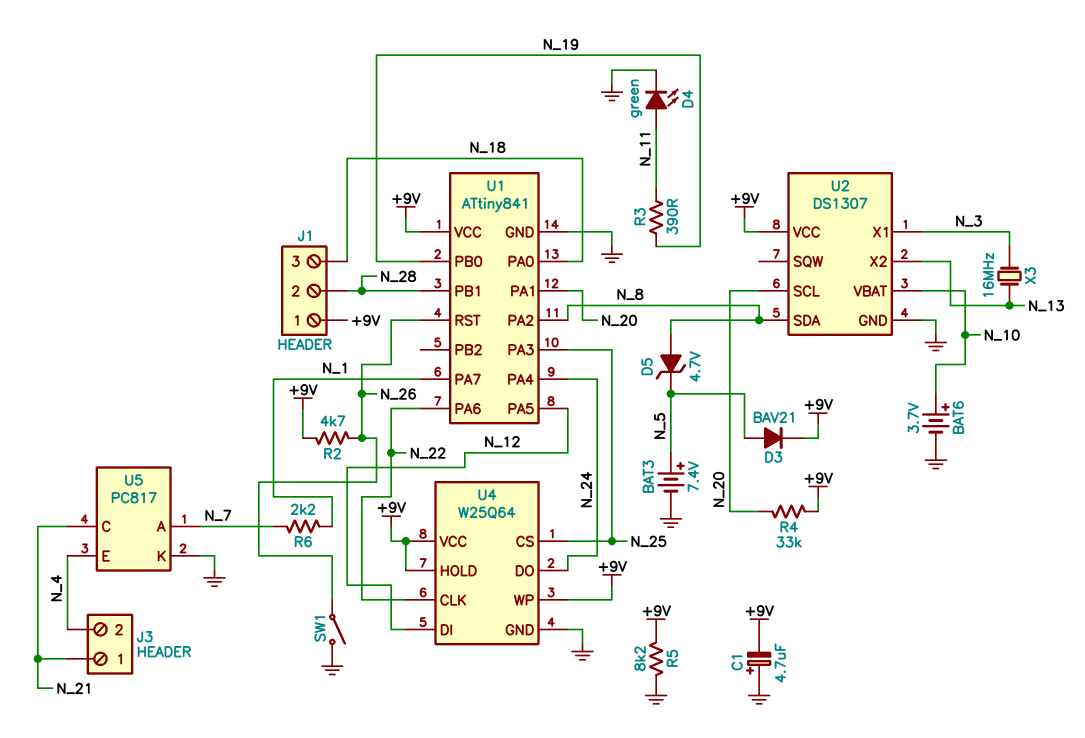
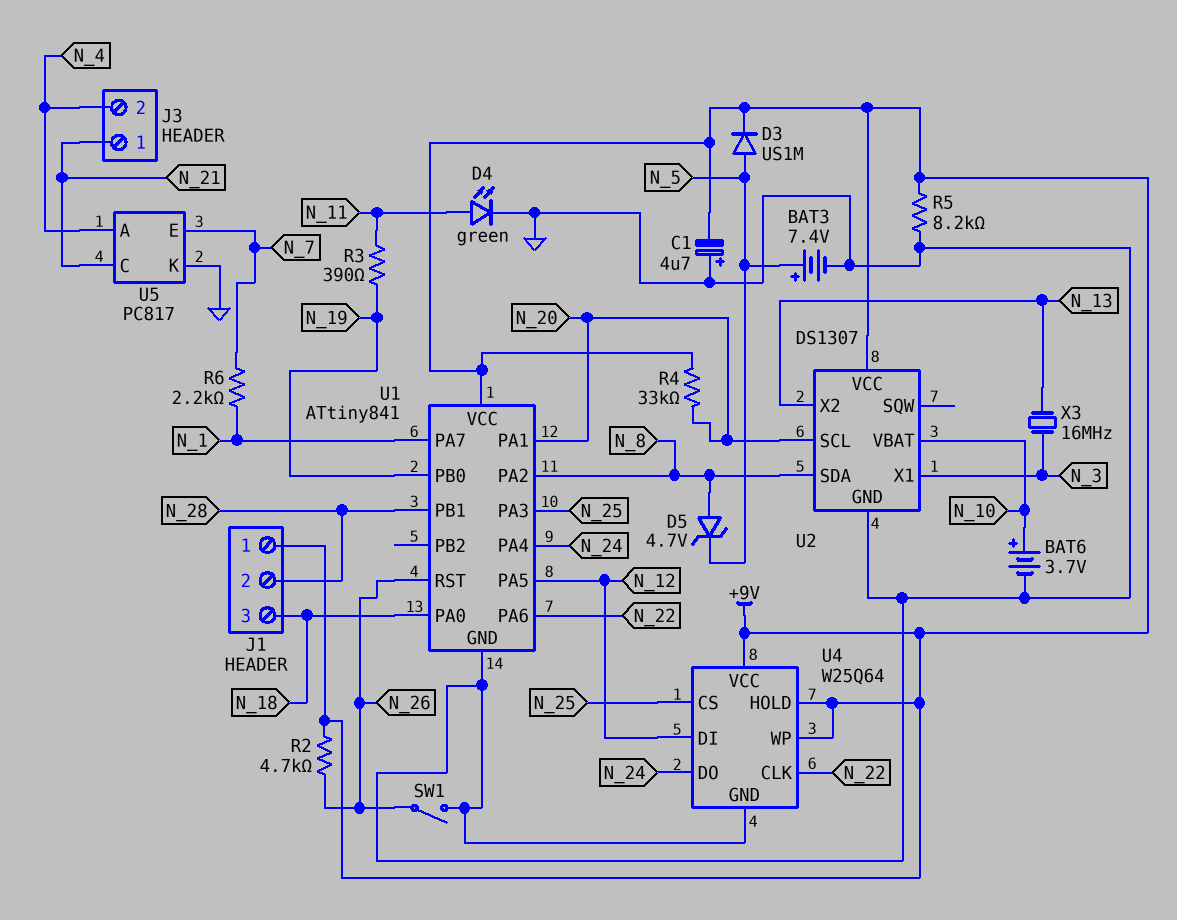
D3: diode BAV21 (A N_5, K +9V) -> diode US1M (A N_5, K +9V)
U5 pin A: N_7 -> N_4
U5 pin E: N_4 -> N_7

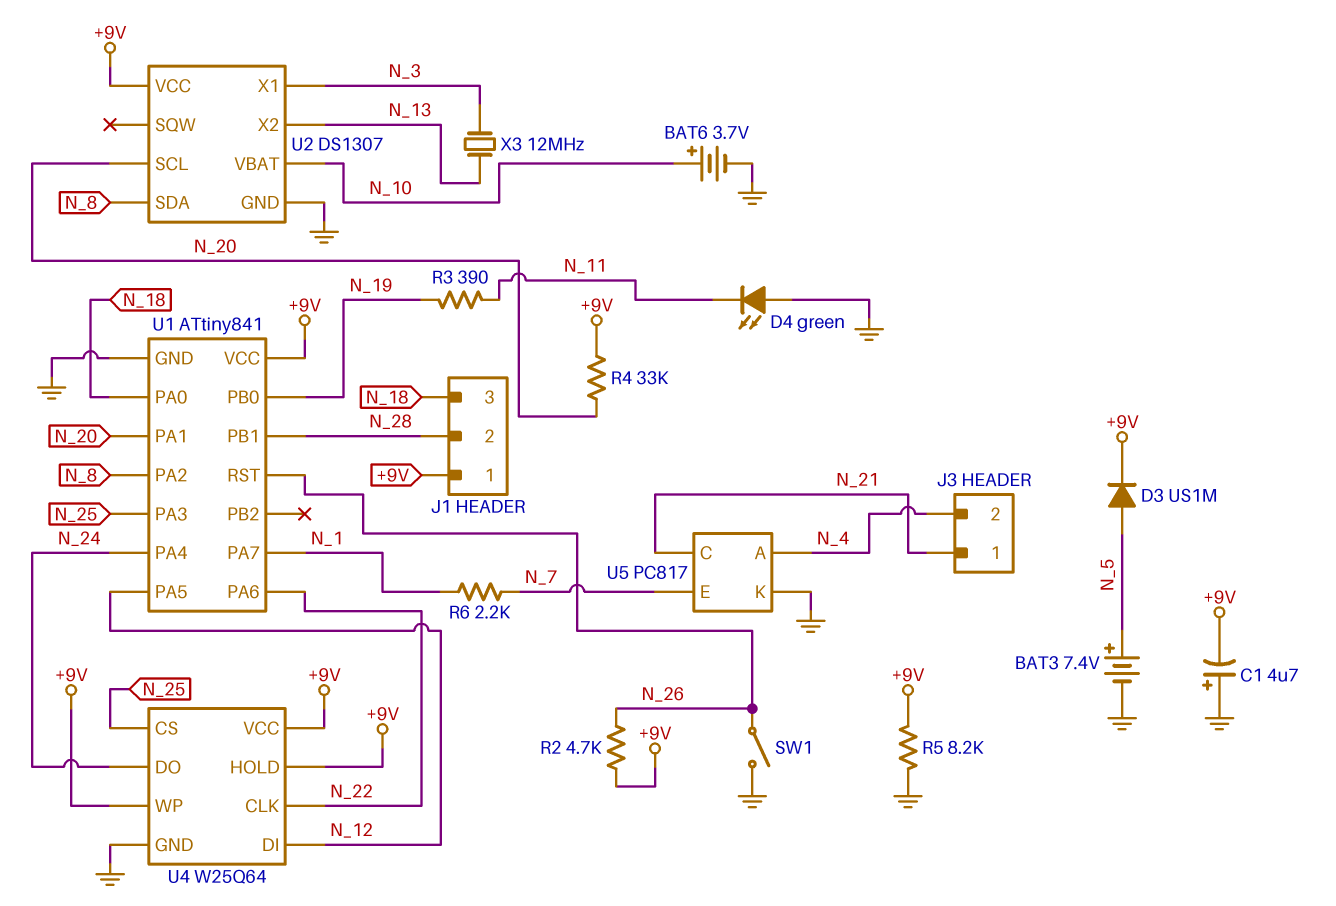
D4: LED green (A N_11, K GND) -> LED green (A GND, K N_11)
D5: zener 4.7V (A N_8, K N_5) -> none
X3: 16MHz (N_3, N_13) -> 12MHz (N_3, N_13)

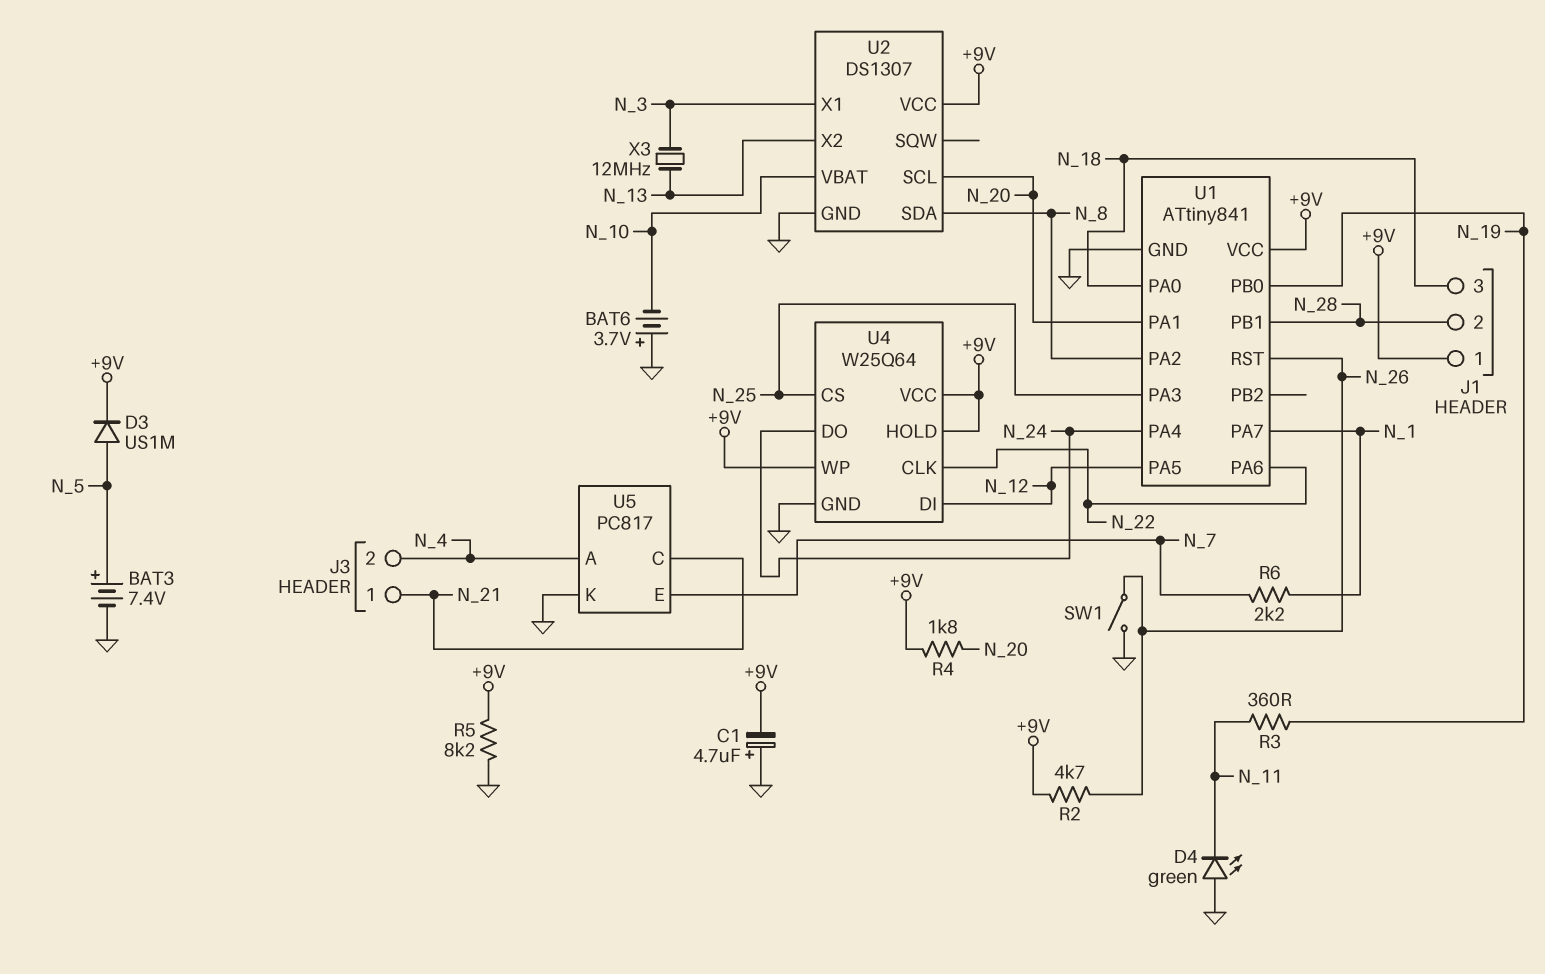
BAT6: 3.7V (plus N_10, minus GND) -> 3.7V (plus GND, minus N_10)
R3: 390 (N_11, N_19) -> 360 (N_11, N_19)
R4: 33k (+9V, N_20) -> 1.8k (+9V, N_20)

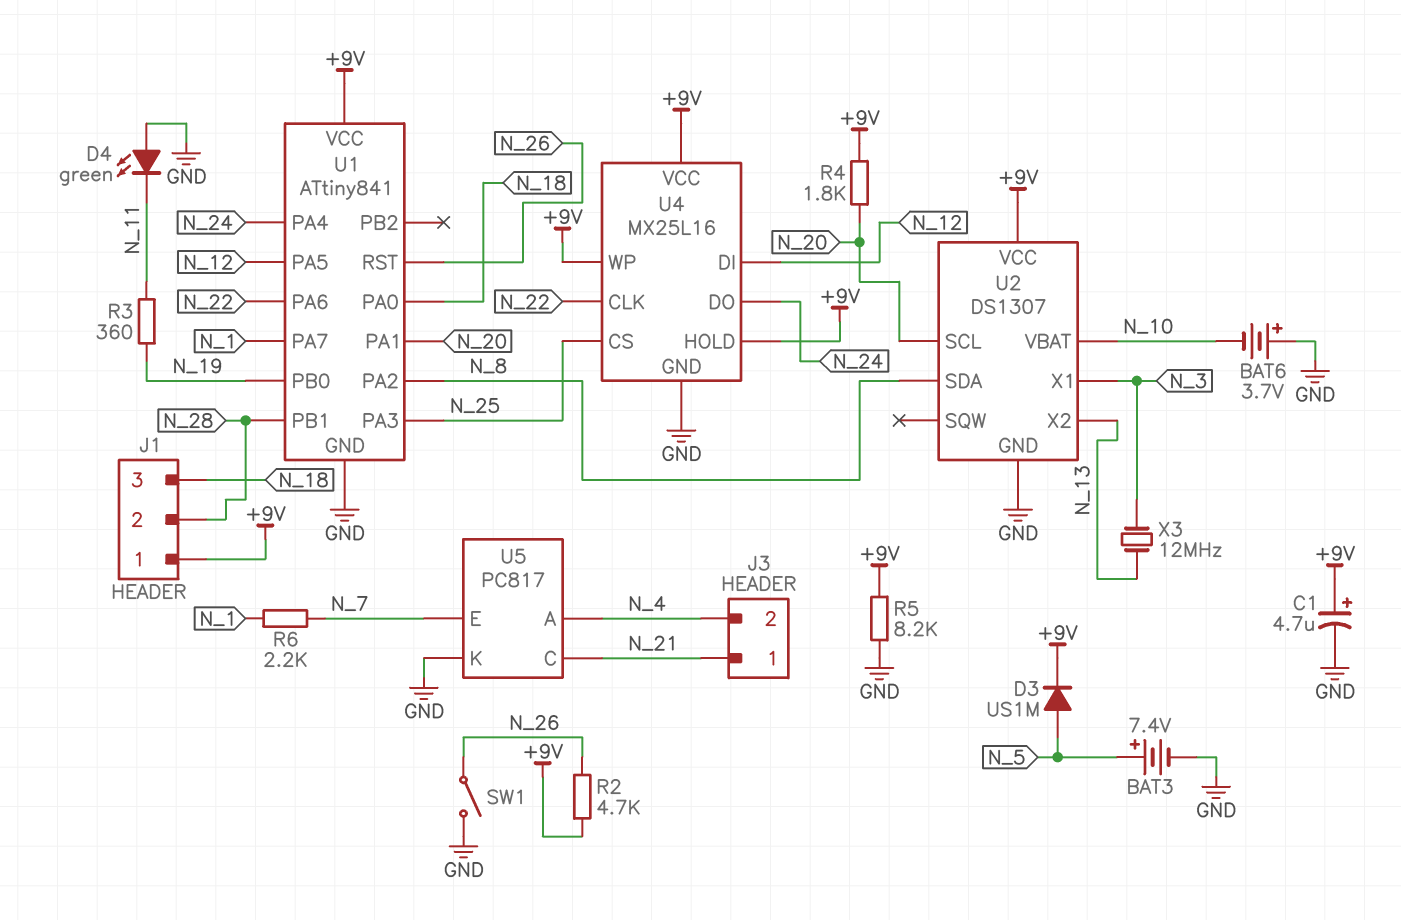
C1: 4.7uF (plus GND, minus +9V) -> 4.7uF (plus +9V, minus GND)
U4: W25Q64 -> MX25L16

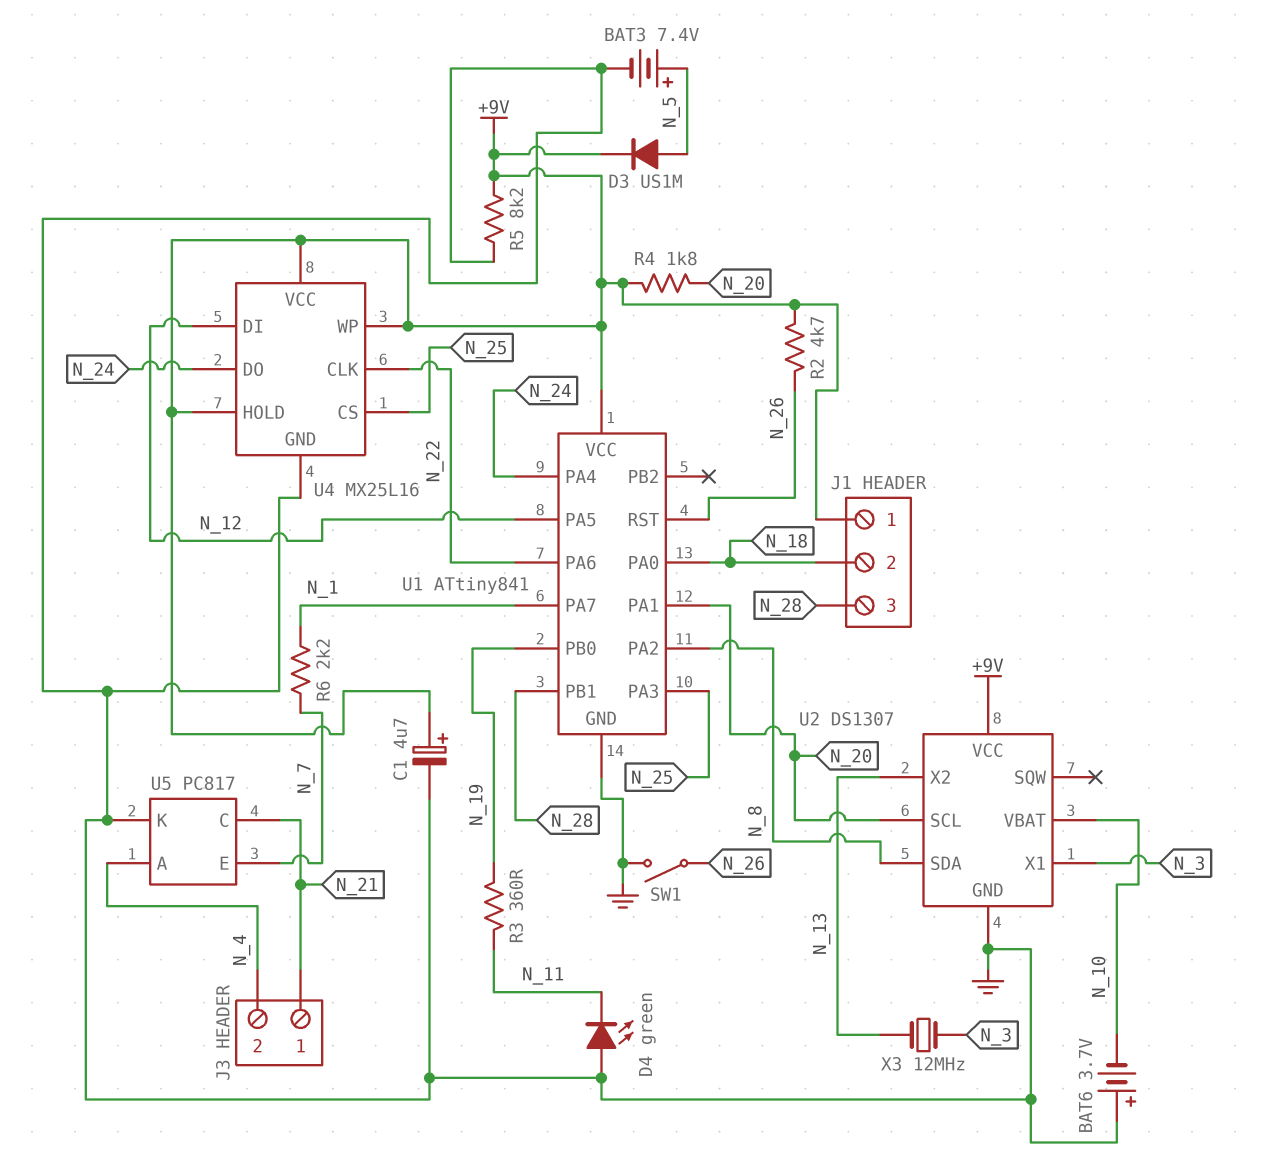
J1 pin 2: N_28 -> N_18
J1 pin 3: N_18 -> N_28

